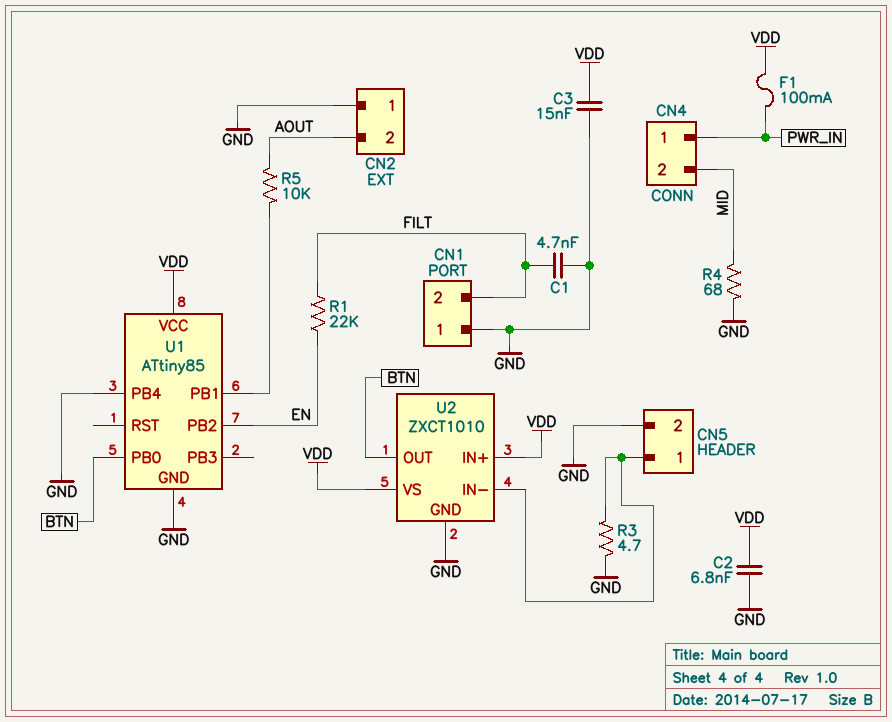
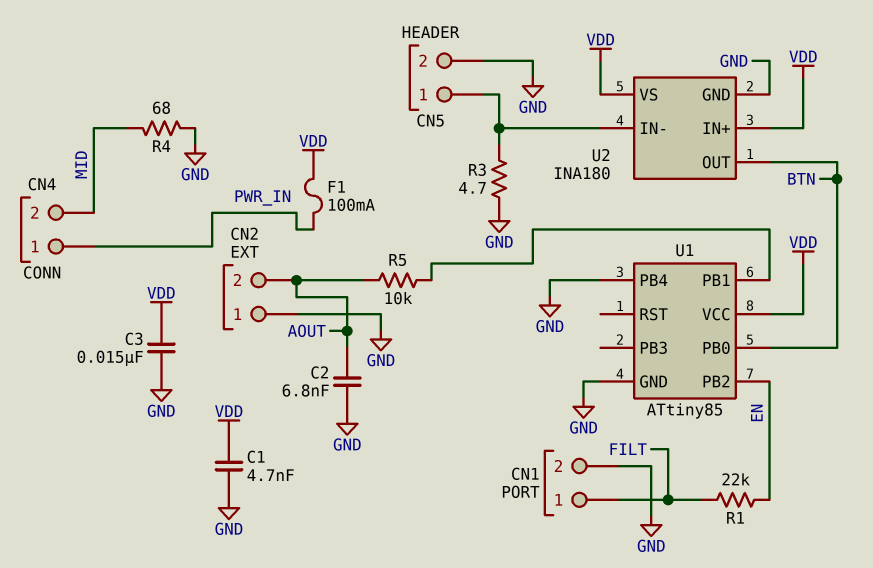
C1: 4.7nF (FILT, GND) -> 4.7nF (GND, VDD)
C2: 6.8nF (GND, VDD) -> 6.8nF (AOUT, GND)
CN1 pin 1: GND -> FILT
CN1 pin 2: FILT -> GND
U2: ZXCT1010 -> INA180

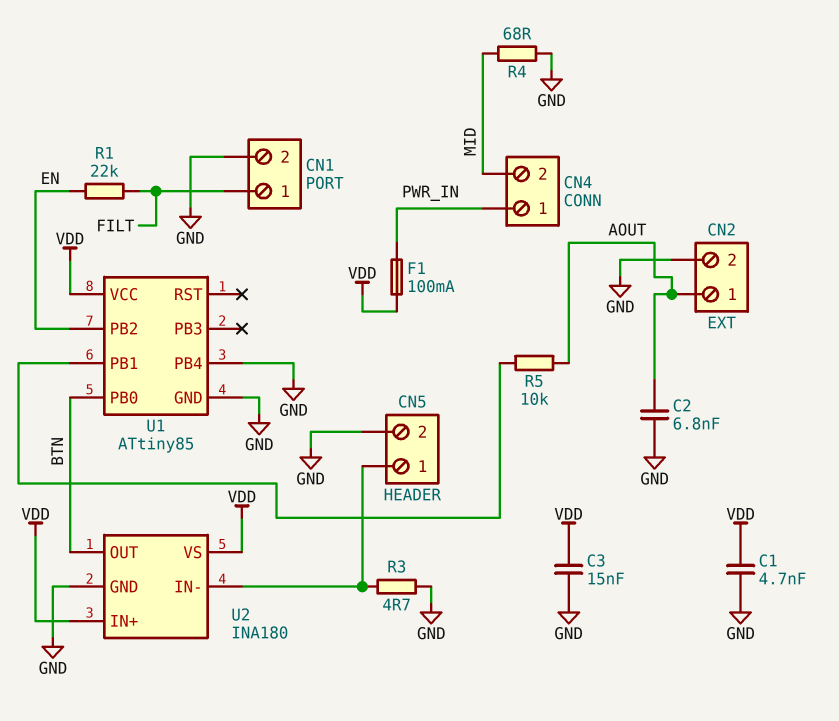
CN2 pin 1: GND -> AOUT
CN2 pin 2: AOUT -> GND

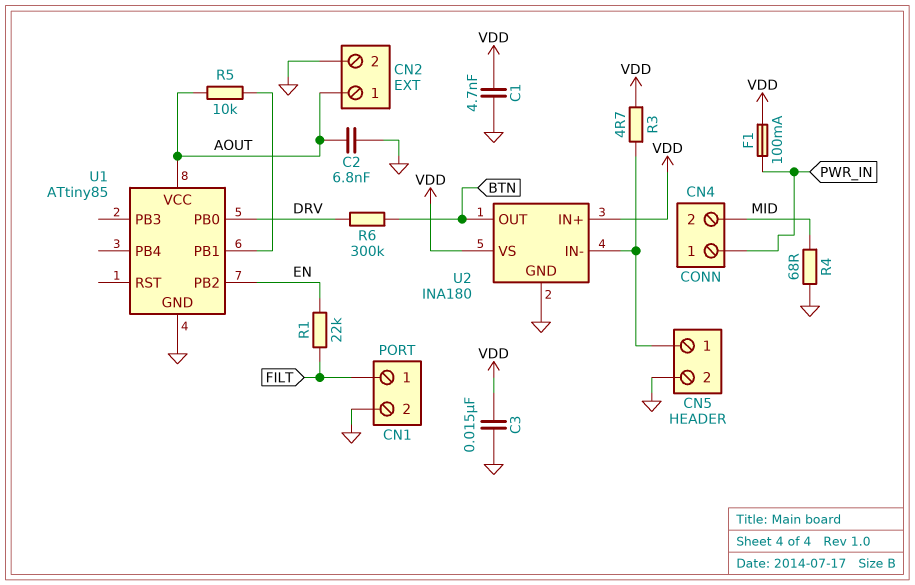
R3: 4.7 (CN5/1, GND) -> 4.7 (CN5/1, VDD)
R6: none -> 300k (BTN, DRV)
U1 pin PB0: BTN -> DRV
U1 pin PB4: GND -> none
U1 pin VCC: VDD -> AOUT

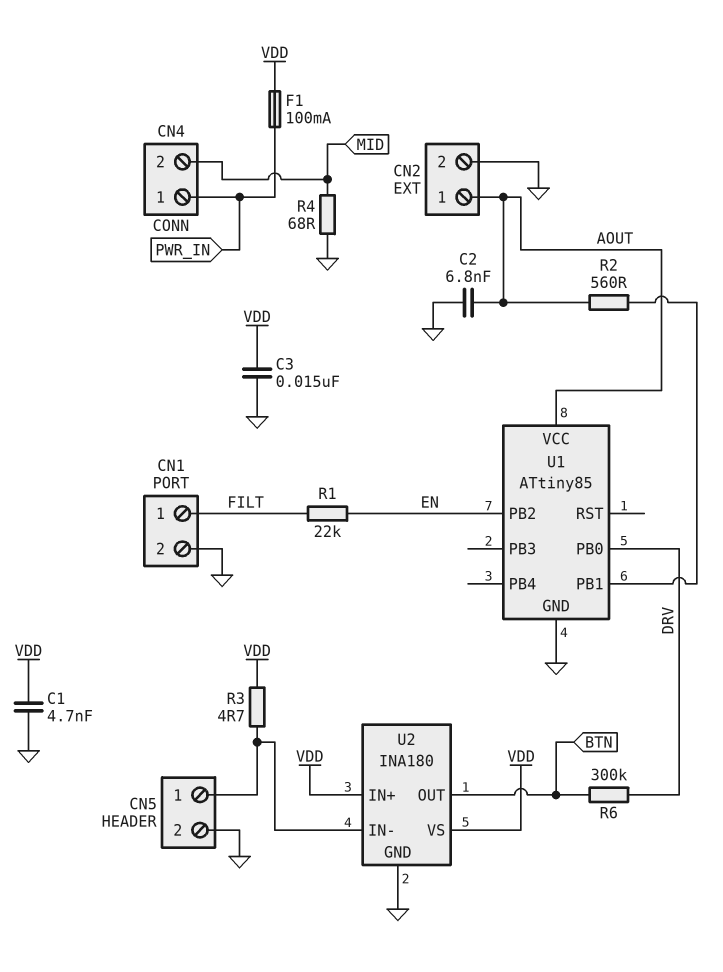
R2: none -> 560 (AOUT, U1/PB1)
R5: 10k (AOUT, U1/PB1) -> none

